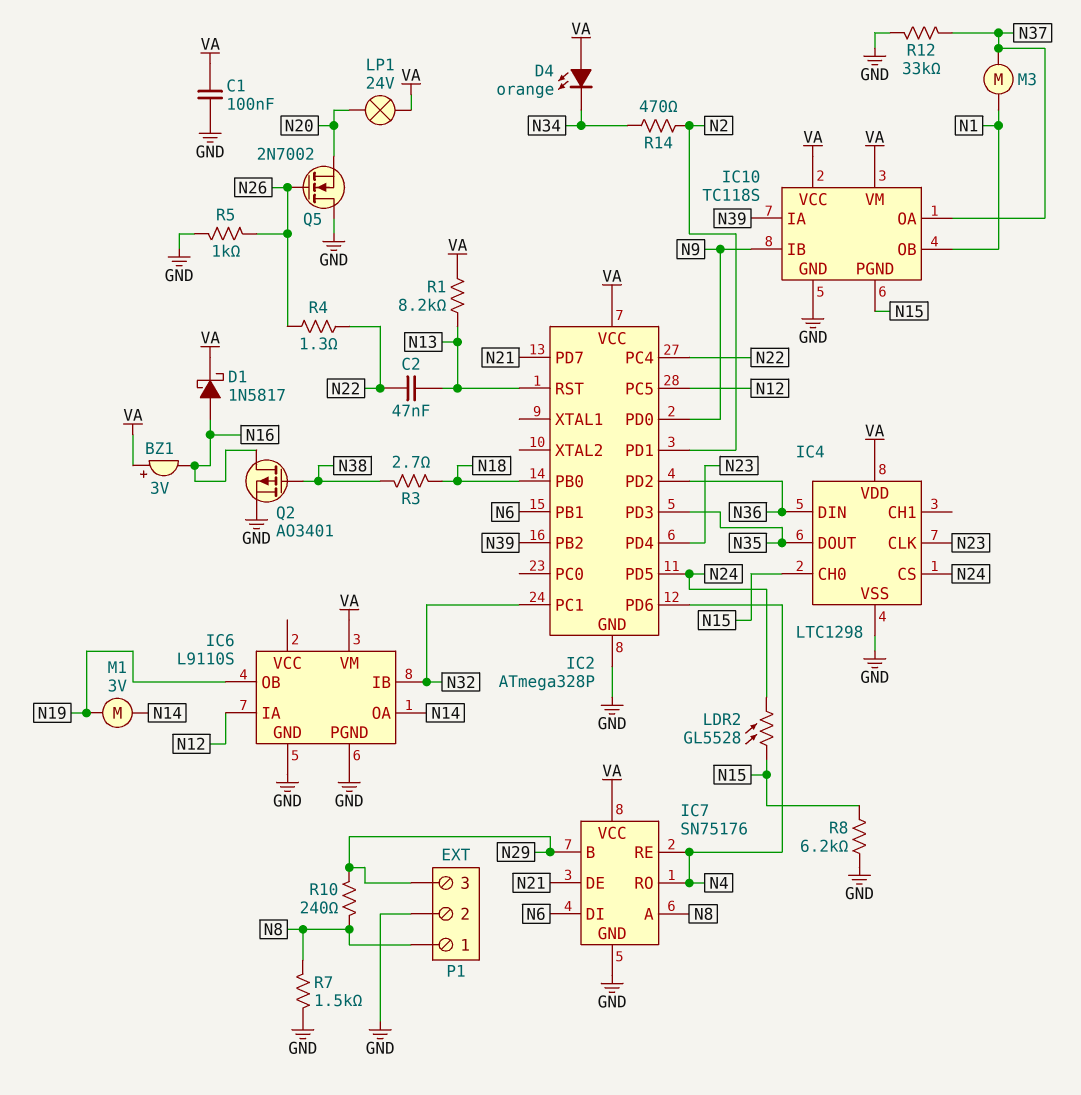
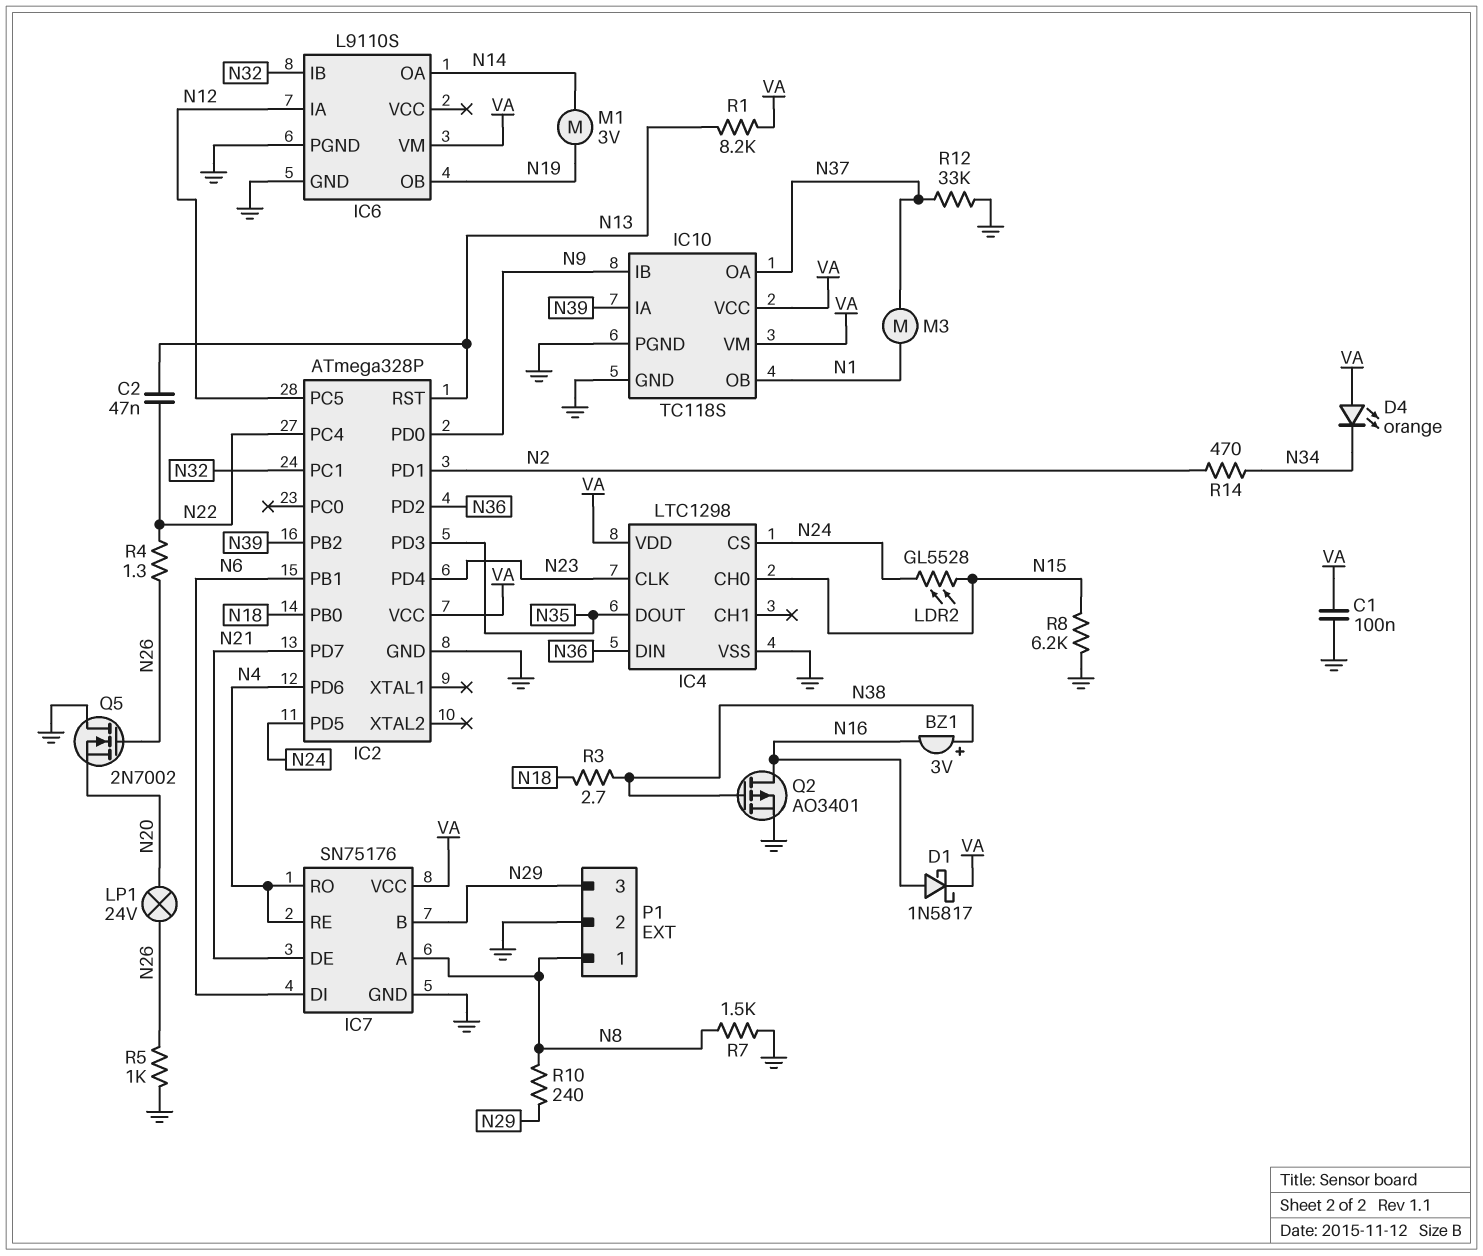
BZ1: buzzer 3V (plus VA, minus N16) -> buzzer 3V (plus N38, minus N16)
IC10 pin PGND: N15 -> GND
LP1: lamp 24V (N20, VA) -> lamp 24V (N20, N26)

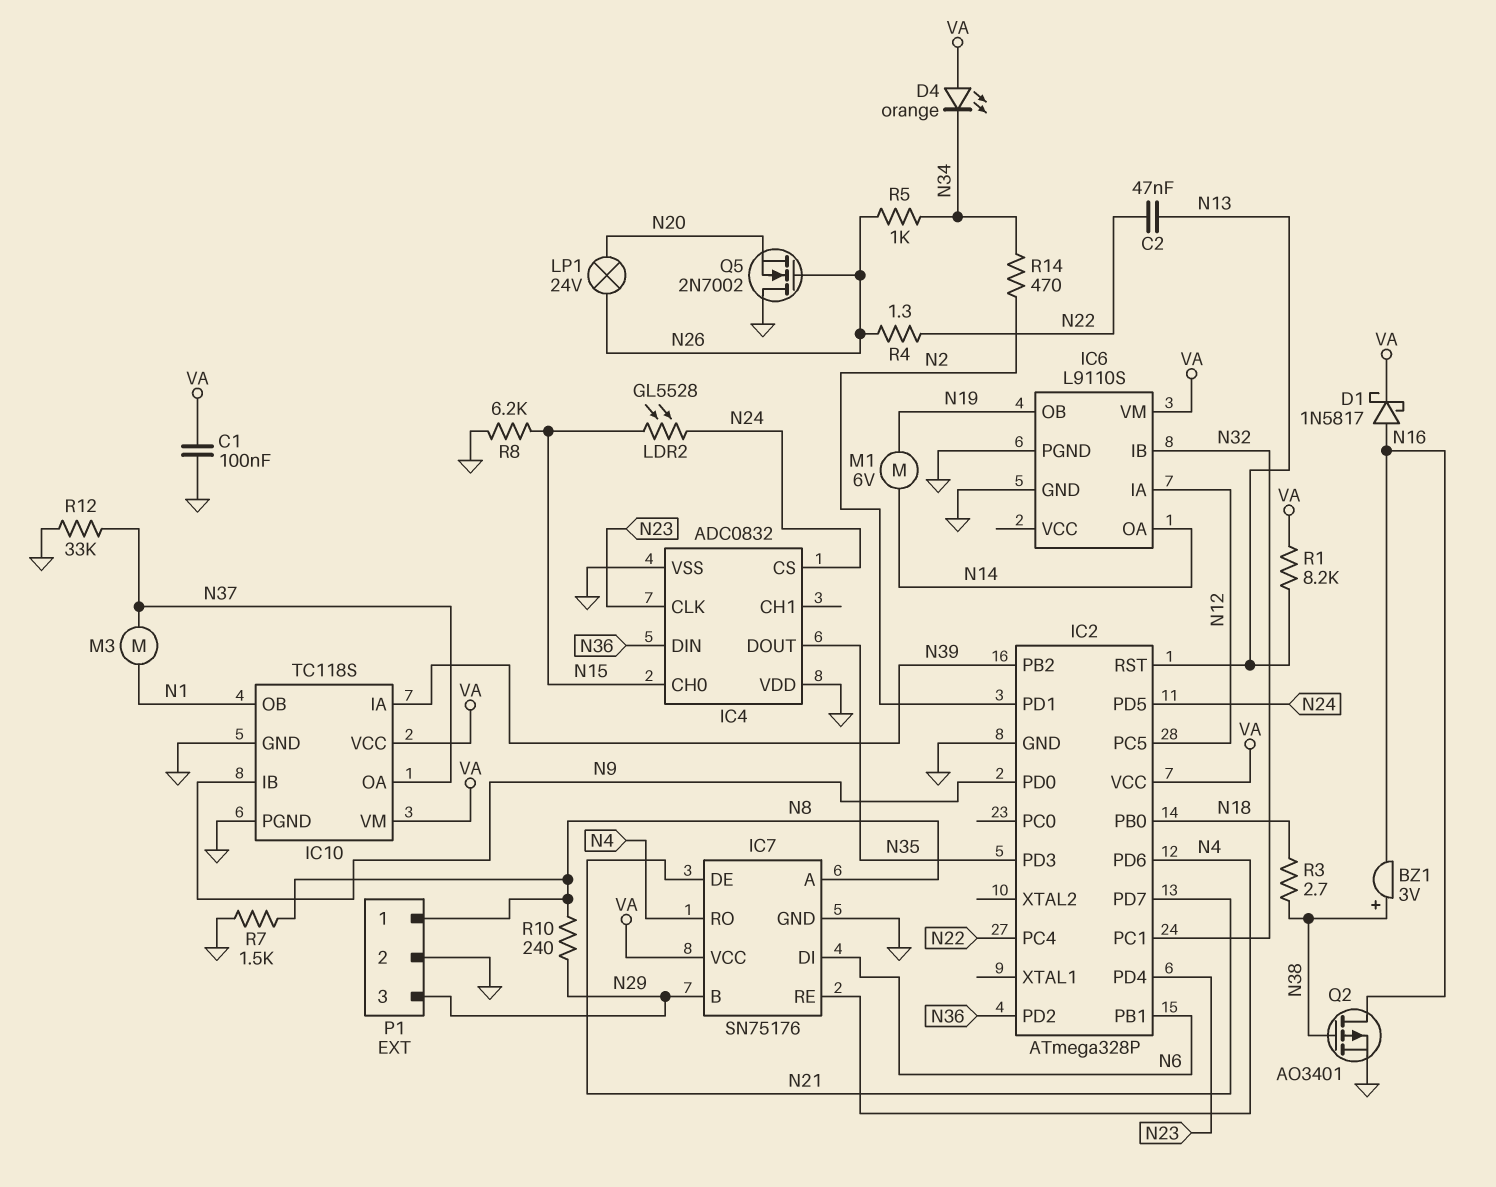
IC4: LTC1298 -> ADC0832
IC4 pin VDD: VA -> GND
M1: motor 3V (N14, N19) -> motor 6V (N14, N19)
R5: 1k (GND, N26) -> 1k (N26, N34)

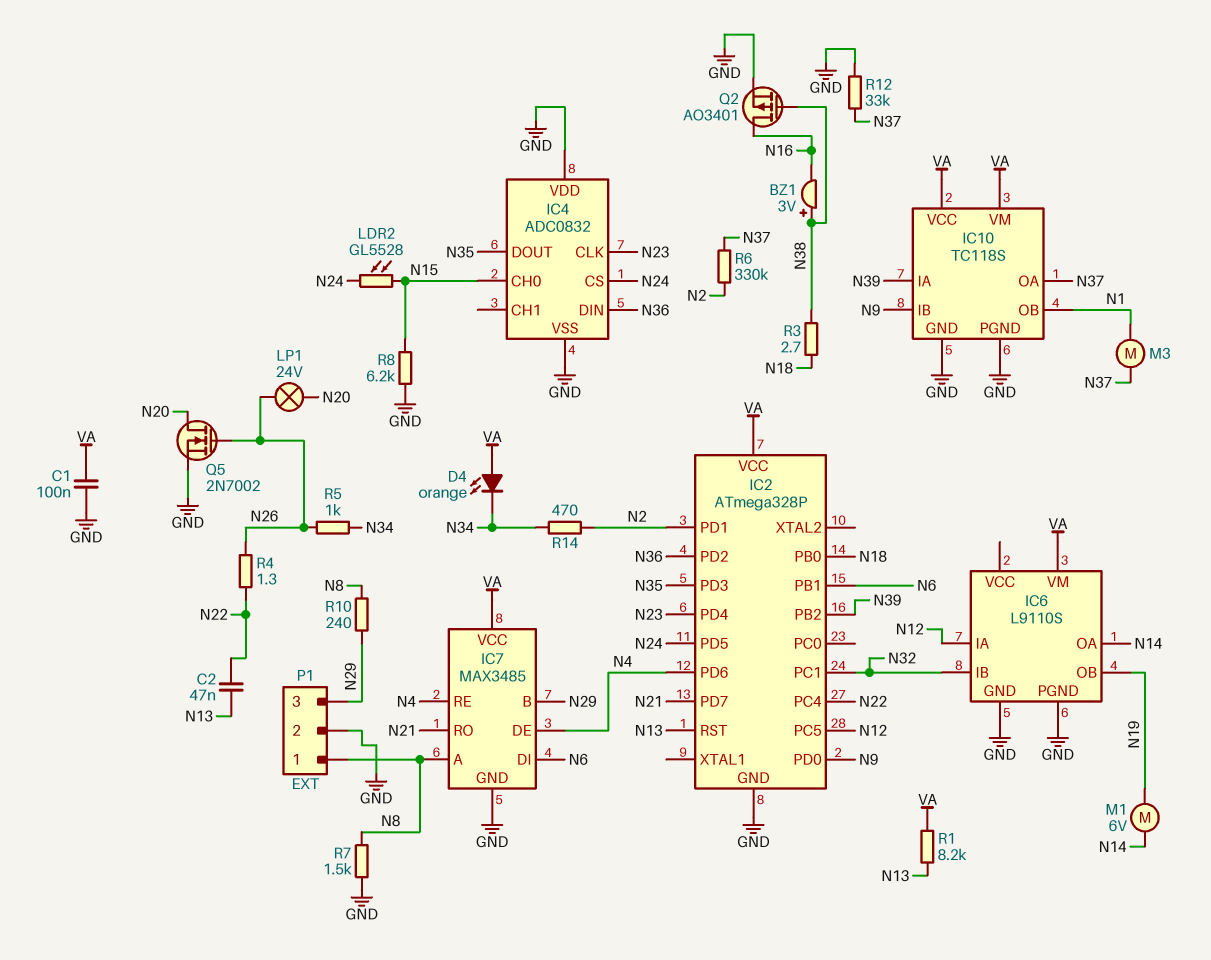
D1: schottky 1N5817 (A N16, K VA) -> none
IC7: SN75176 -> MAX3485
IC7 pin DE: N21 -> N4
IC7 pin RO: N4 -> N21
Q5: NMOS 2N7002 (G N26, D GND, S N20) -> NMOS 2N7002 (G N26, D N20, S GND)
R6: none -> 330k (N2, N37)

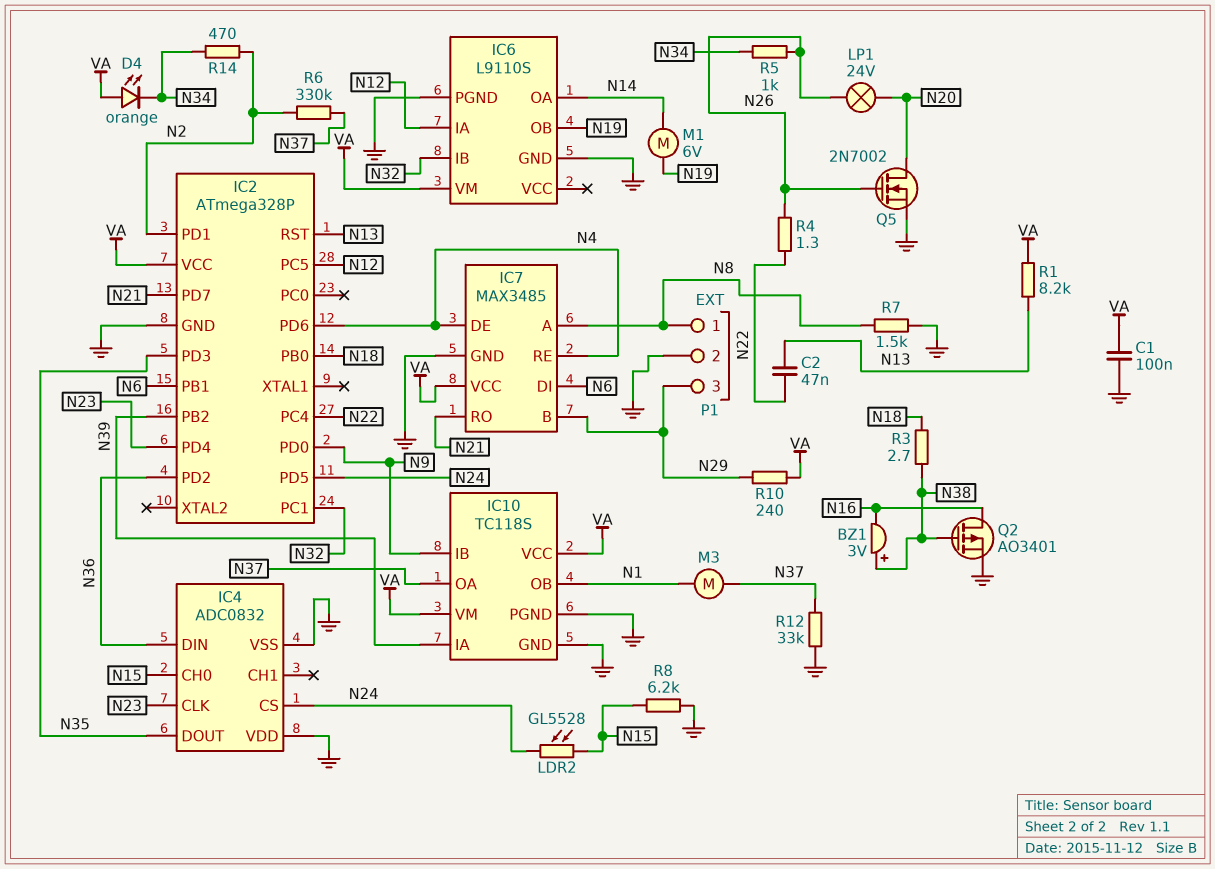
R10: 240 (N8, N29) -> 240 (N29, VA)

